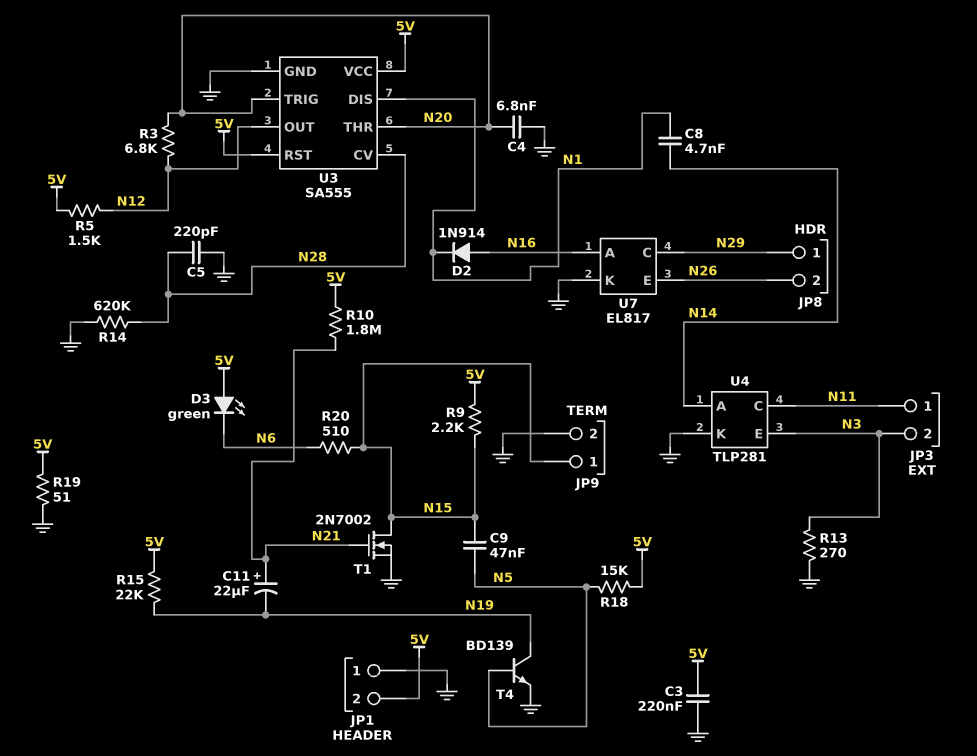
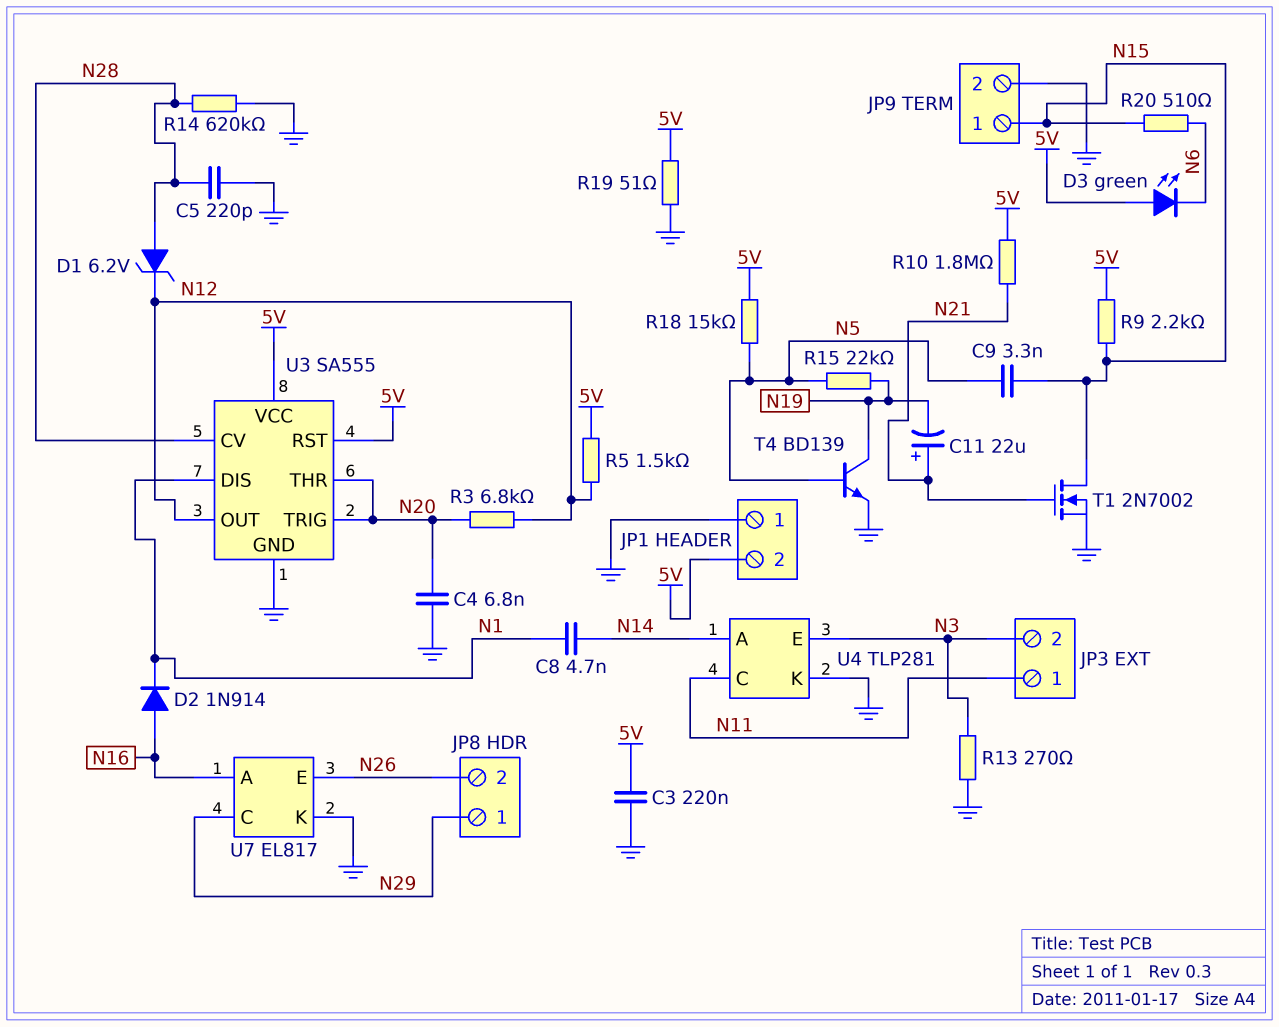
C9: 47nF (N5, N15) -> 3.3nF (N5, N15)
D1: none -> zener 6.2V (A N28, K N12)
R15: 22k (5V, N19) -> 22k (N5, N19)

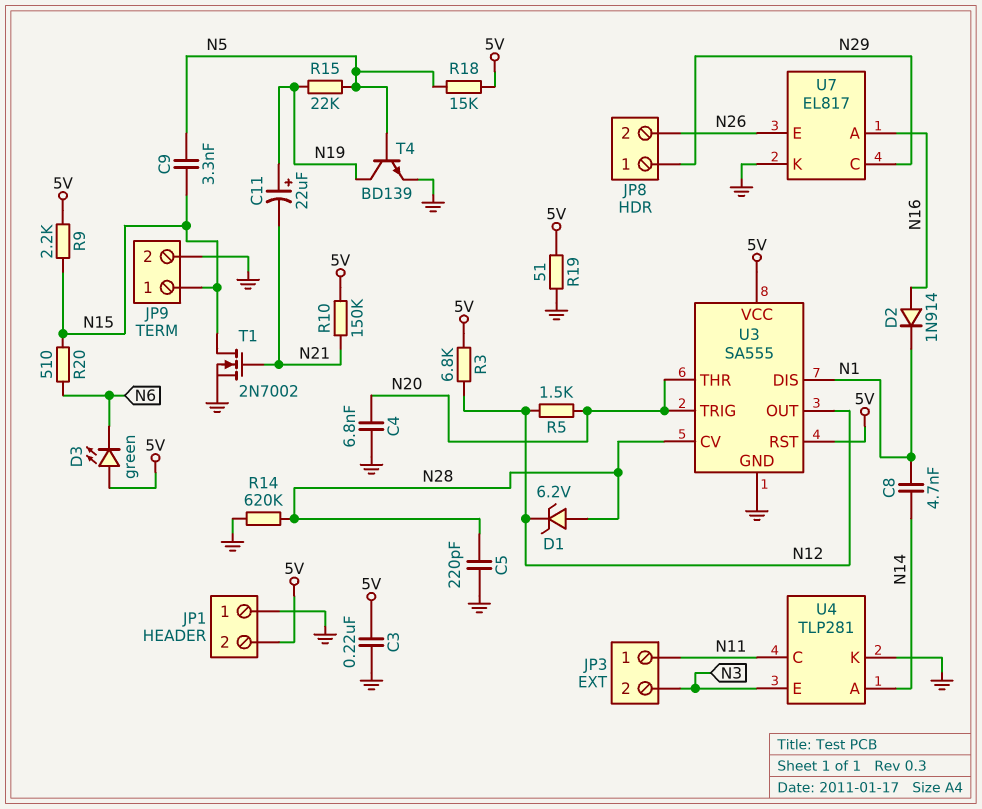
C11: 22uF (plus N21, minus N19) -> 22uF (plus N19, minus N21)
R3: 6.8k (N12, N20) -> 6.8k (5V, N12)
R5: 1.5k (5V, N12) -> 1.5k (N12, N20)
R10: 1.8M (5V, N21) -> 150k (5V, N21)
R13: 270 (GND, N3) -> none

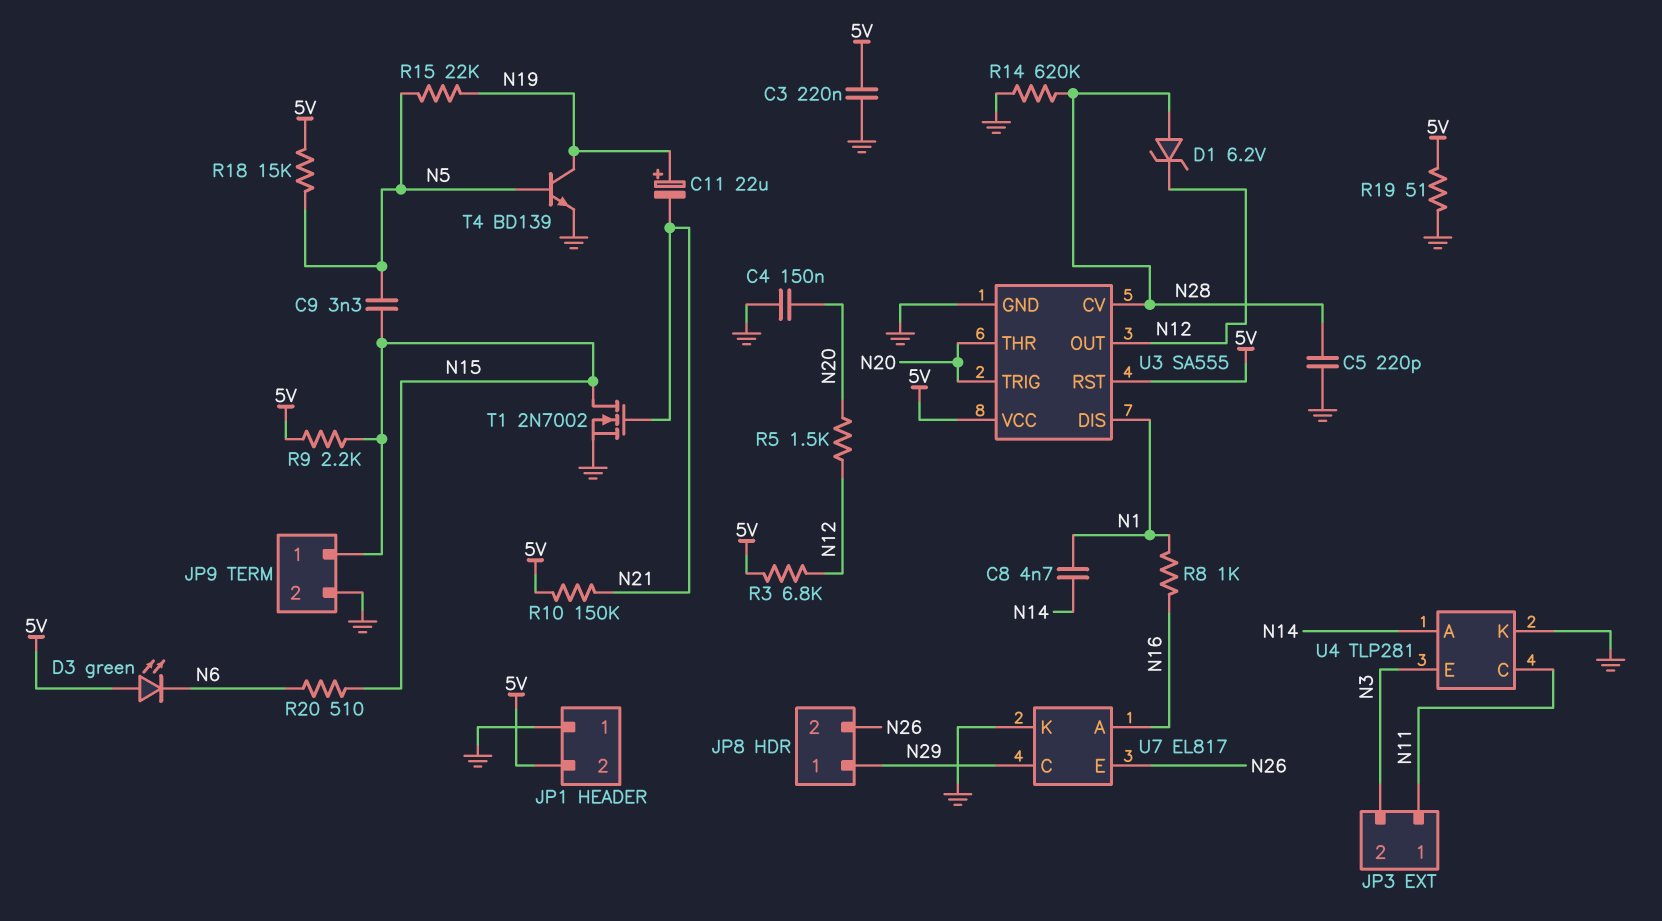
C4: 6.8nF (GND, N20) -> 150nF (GND, N20)
D2: diode 1N914 (A N16, K N1) -> none
R8: none -> 1k (N1, N16)

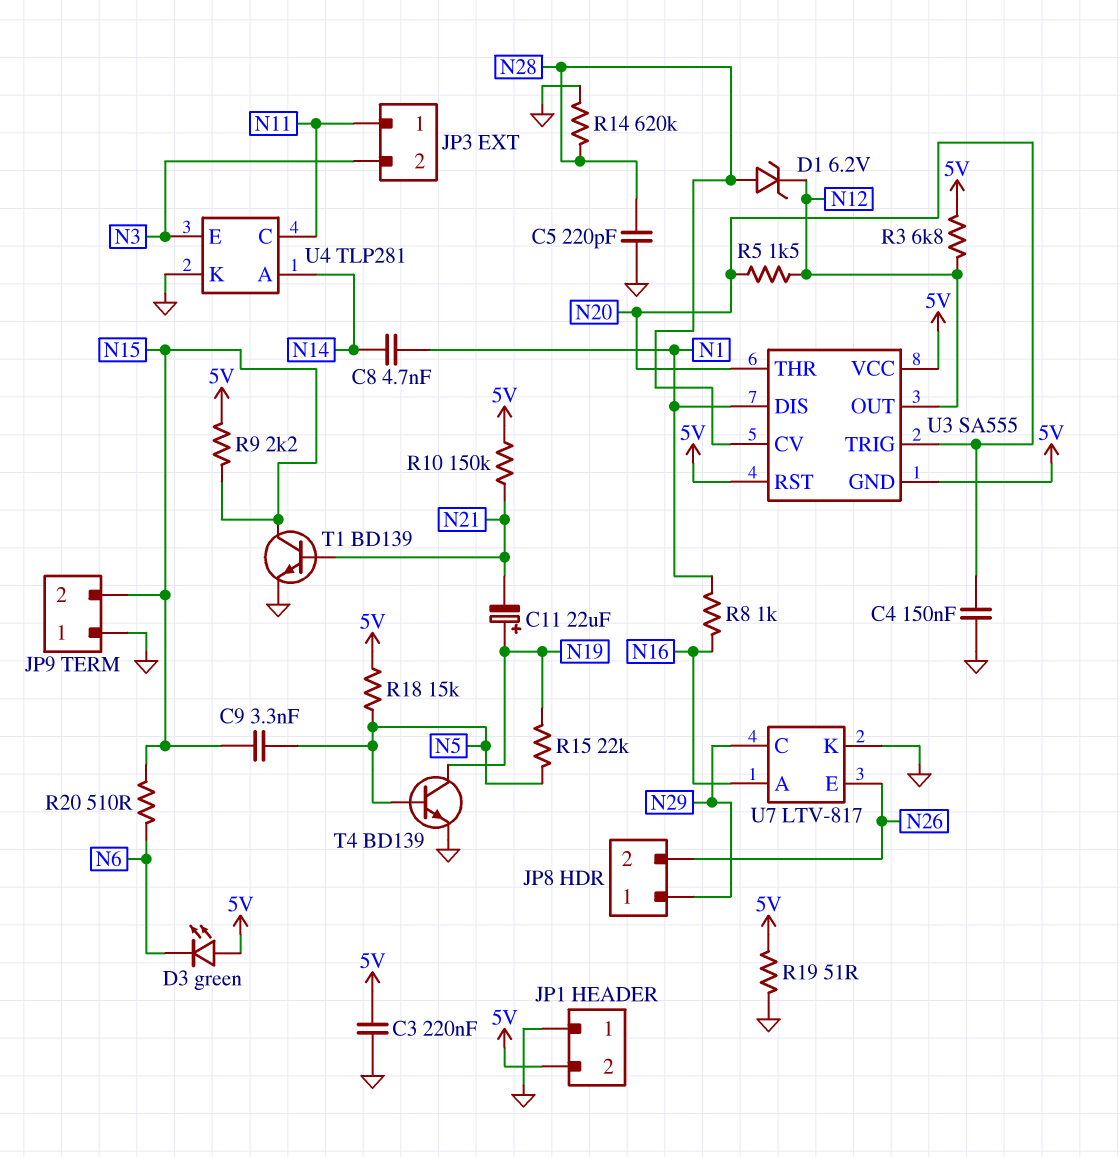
JP9 pin 1: N15 -> GND
JP9 pin 2: GND -> N15
T1: NMOS 2N7002 (G N21, D N15, S GND) -> NPN BD139 (B N21, C N15, E GND)
U3 pin GND: GND -> 5V
U7: EL817 -> LTV-817

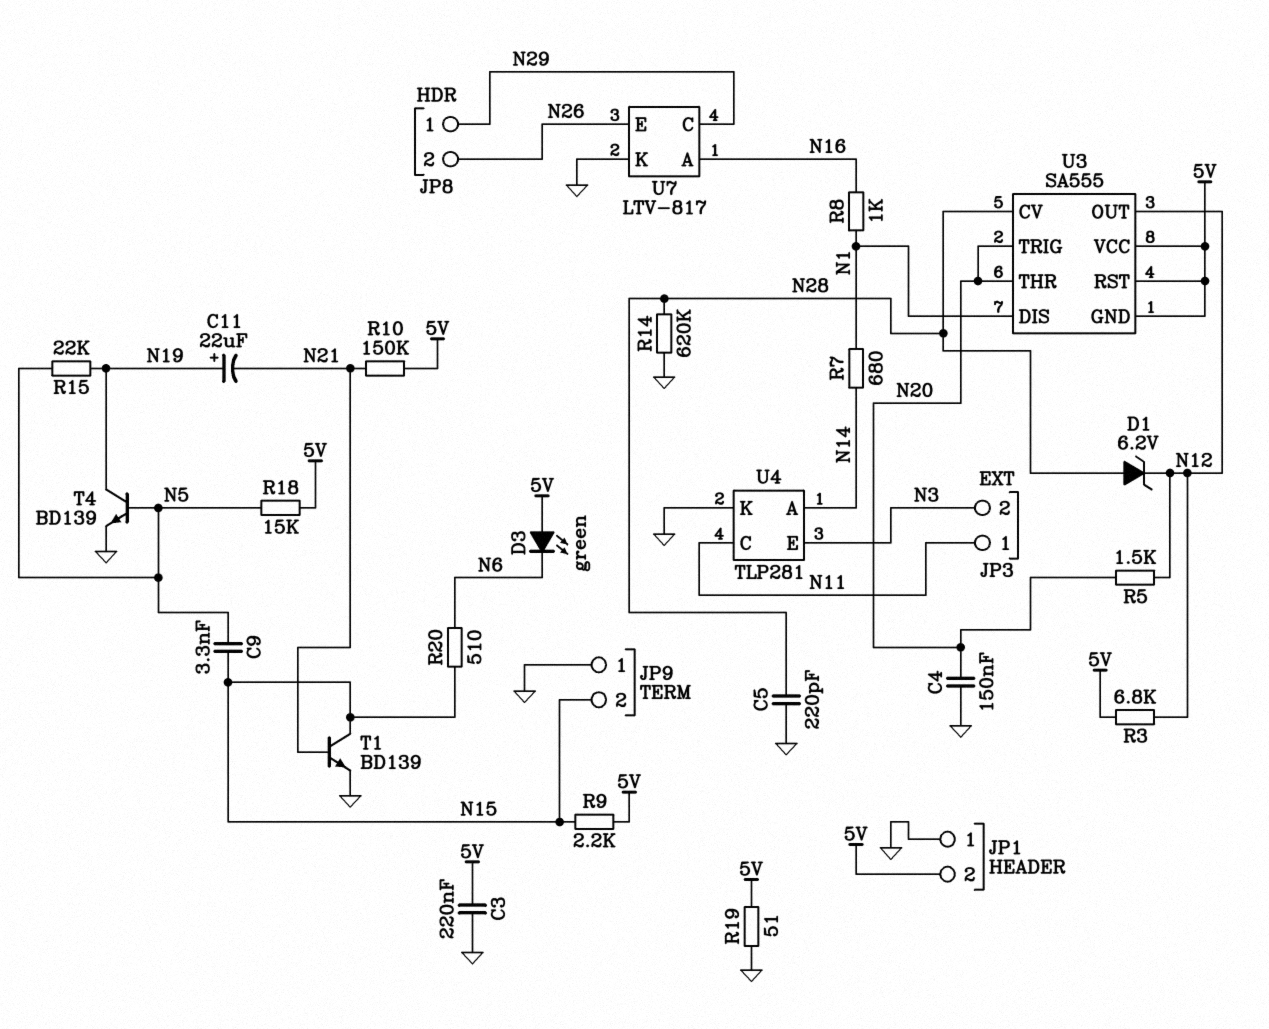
C8: 4.7nF (N1, N14) -> none
R7: none -> 680 (N1, N14)

